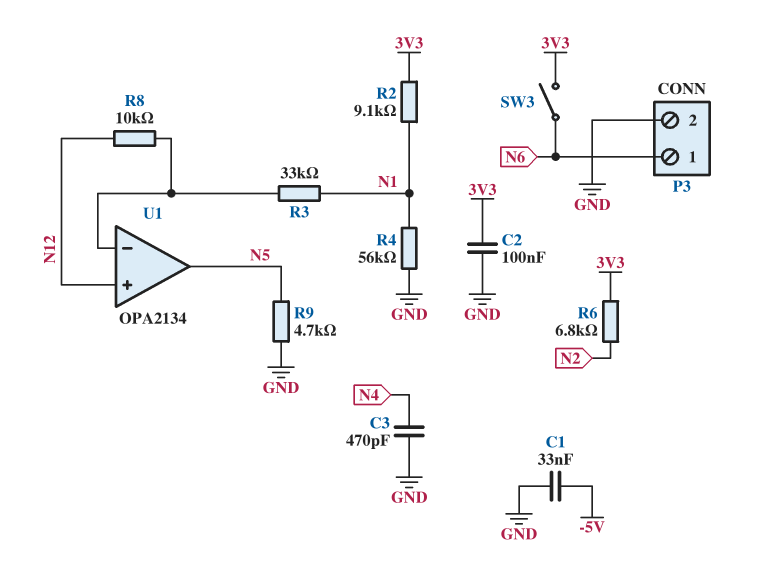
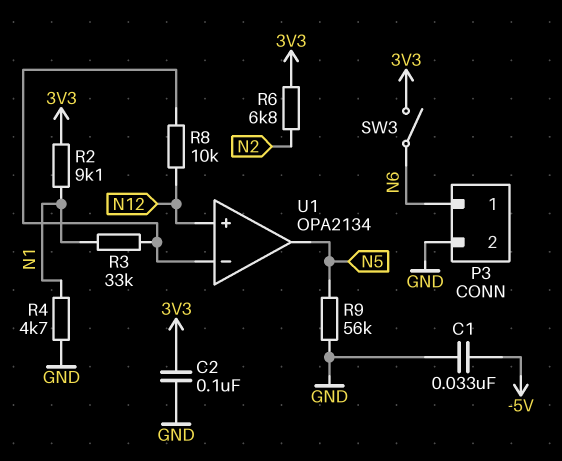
C3: 470pF (GND, N4) -> none
R4: 56k (GND, N1) -> 4.7k (GND, N1)
R9: 4.7k (GND, N5) -> 56k (GND, N5)

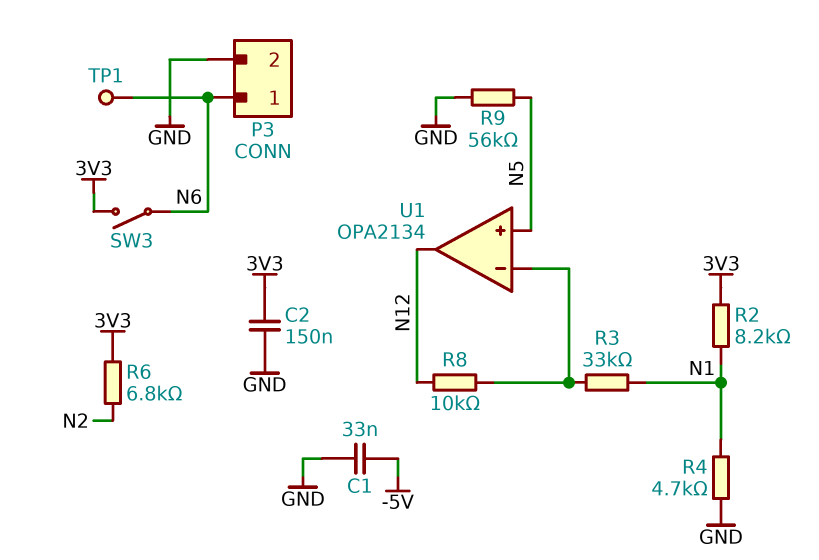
C2: 100nF (3V3, GND) -> 150nF (3V3, GND)
R2: 9.1k (3V3, N1) -> 8.2k (3V3, N1)
TP1: none -> test point (N6)
U1 pin in+: N12 -> N5
U1 pin out: N5 -> N12

